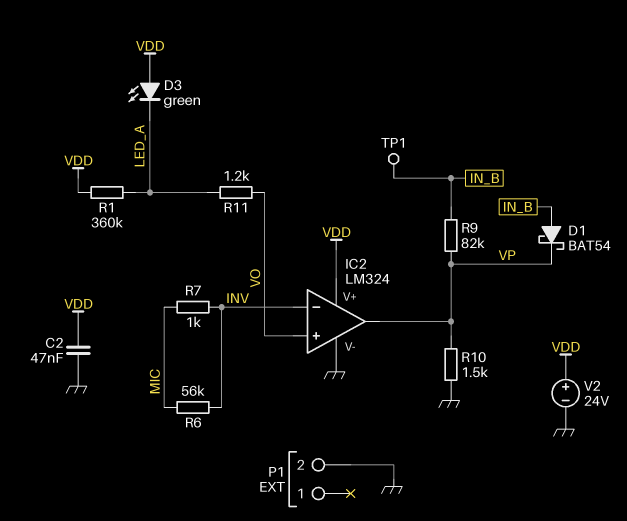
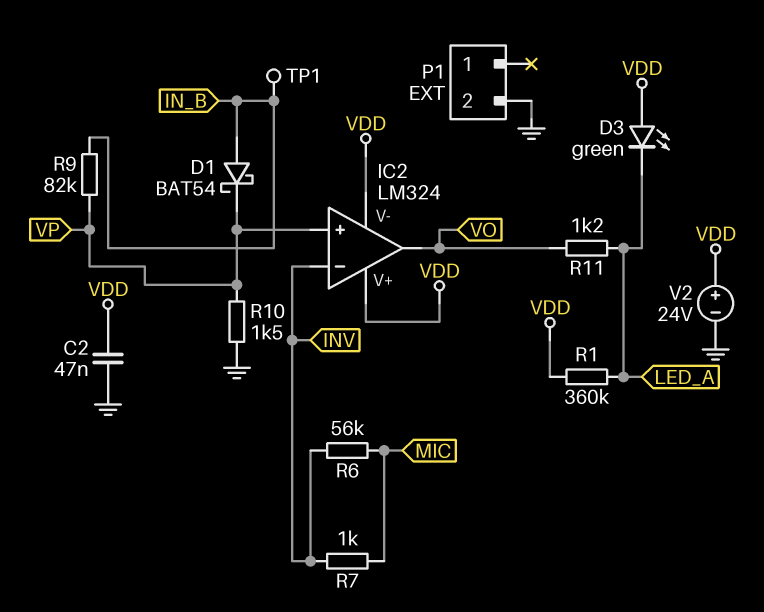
IC2 pin V-: GND -> VDD
IC2 pin in+: VO -> VP
IC2 pin out: VP -> VO

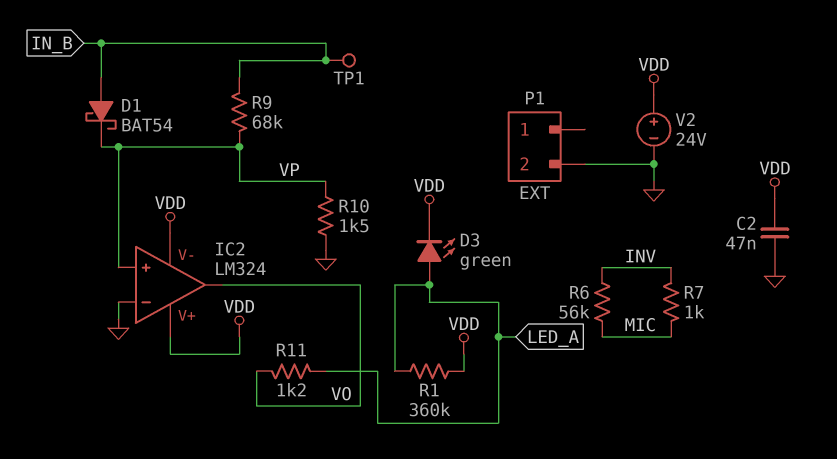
D3: LED green (A VDD, K LED_A) -> LED green (A LED_A, K VDD)
IC2 pin in-: INV -> GND
R9: 82k (IN_B, VP) -> 68k (IN_B, VP)

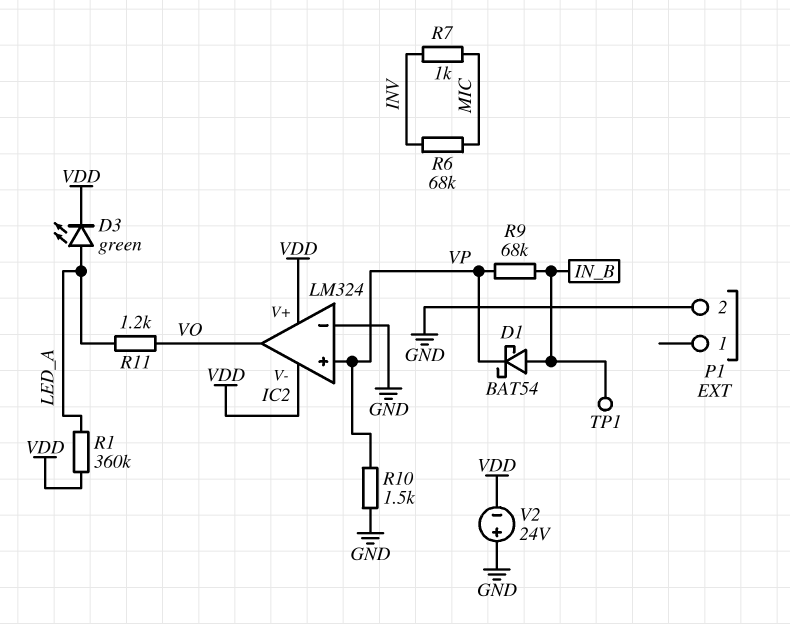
C2: 47nF (GND, VDD) -> none
R6: 56k (INV, MIC) -> 68k (INV, MIC)
V2: 24V (plus VDD, minus GND) -> 24V (plus GND, minus VDD)

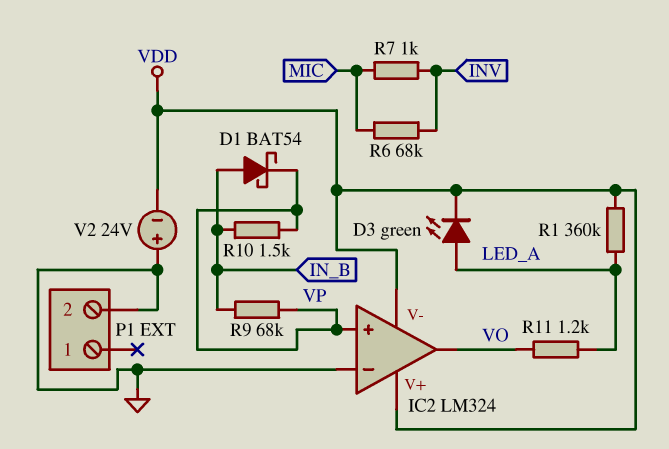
R10: 1.5k (GND, VP) -> 1.5k (IN_B, VP)
TP1: test point (IN_B) -> none

